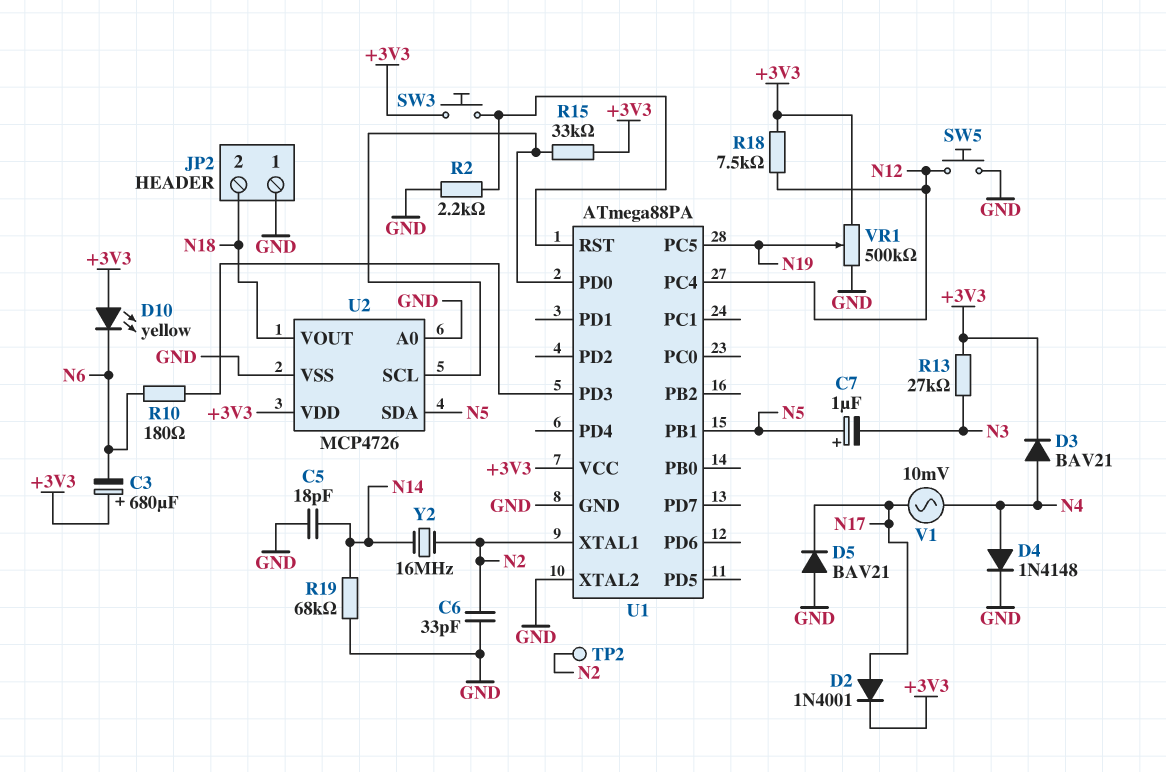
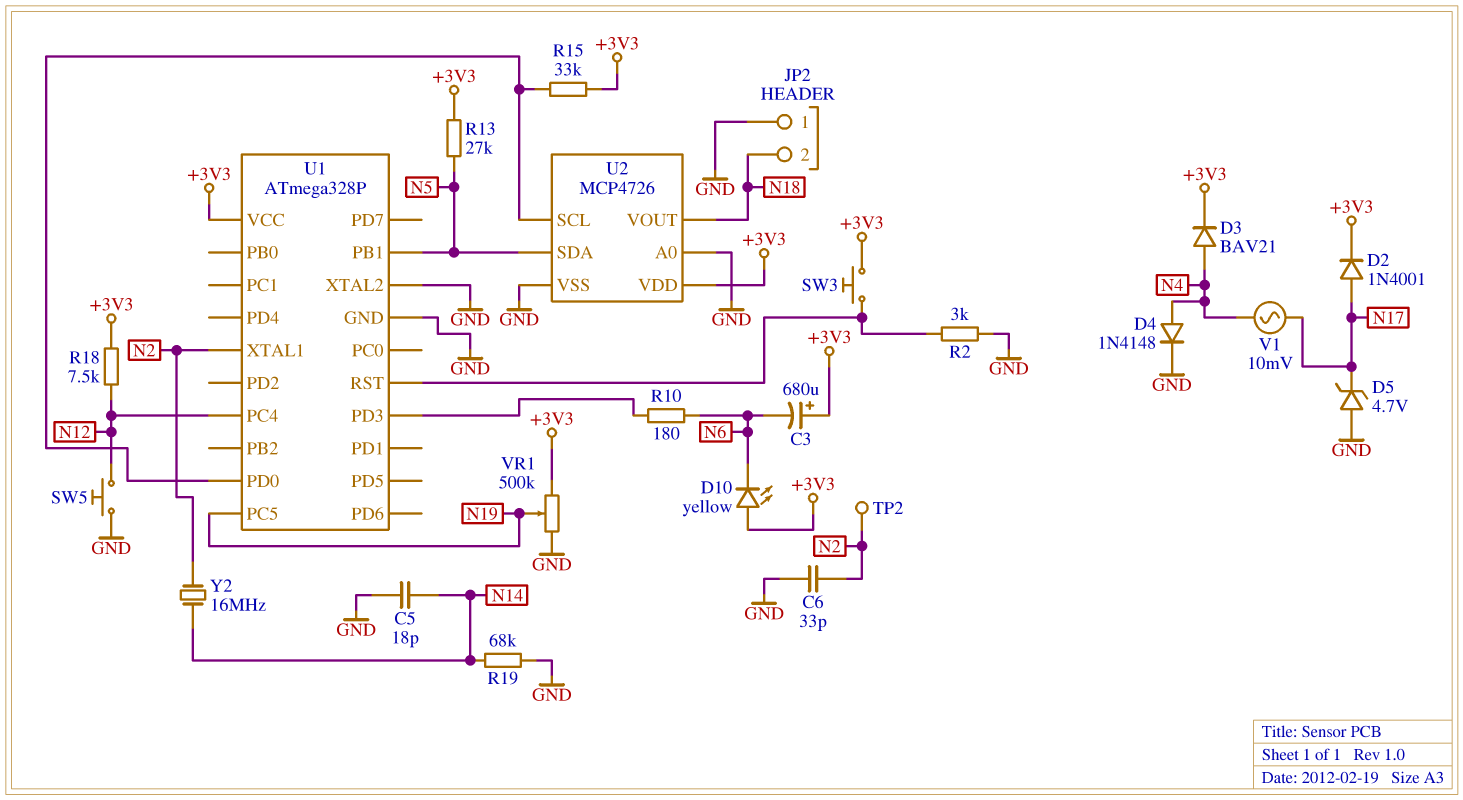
C7: 1uF (plus N5, minus N3) -> none
D5: diode BAV21 (A GND, K N17) -> zener 4.7V (A GND, K N17)
R2: 2.2k (GND, U1/RST) -> 3k (GND, U1/RST)
R13: 27k (+3V3, N3) -> 27k (+3V3, N5)
U1: ATmega88PA -> ATmega328P

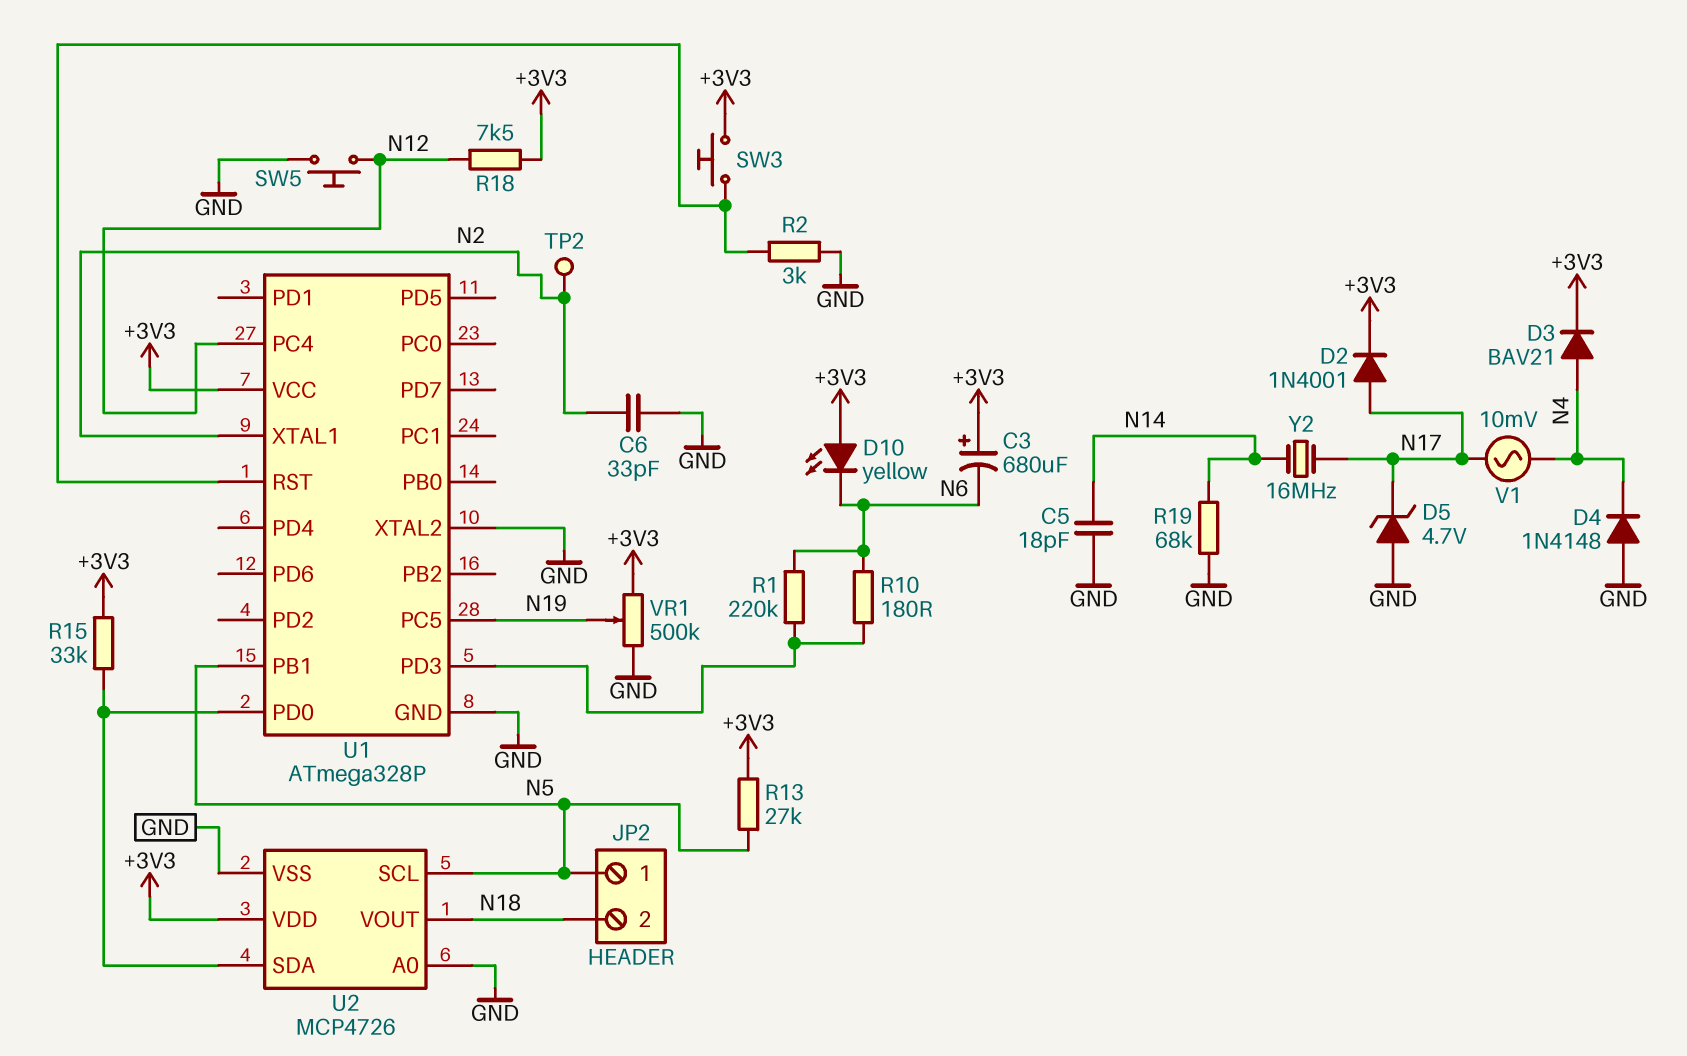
D4: diode 1N4148 (A N4, K GND) -> diode 1N4148 (A GND, K N4)
JP2 pin 1: GND -> N5
R1: none -> 220k (N6, U1/PD3)
U2 pin SCL: U1/PD0 -> N5
U2 pin SDA: N5 -> U1/PD0
Y2: 16MHz (N2, N14) -> 16MHz (N14, N17)

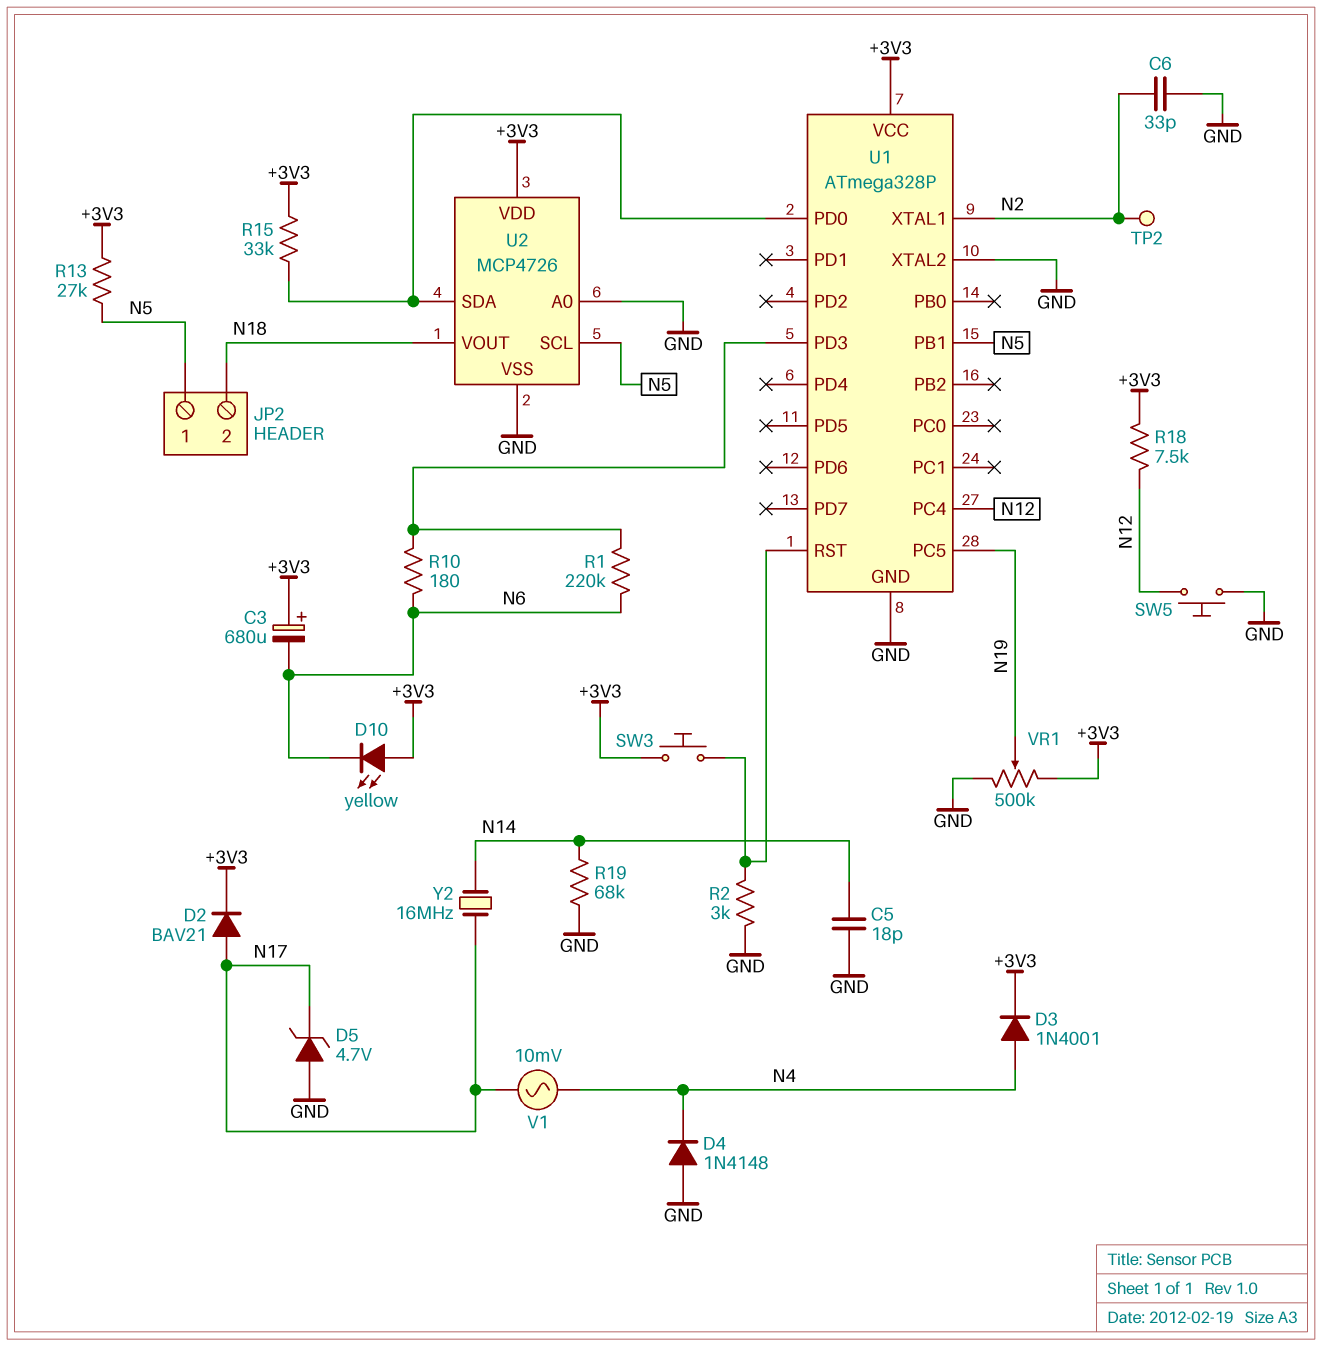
D2: diode 1N4001 (A N17, K +3V3) -> diode BAV21 (A N17, K +3V3)
D3: diode BAV21 (A N4, K +3V3) -> diode 1N4001 (A N4, K +3V3)

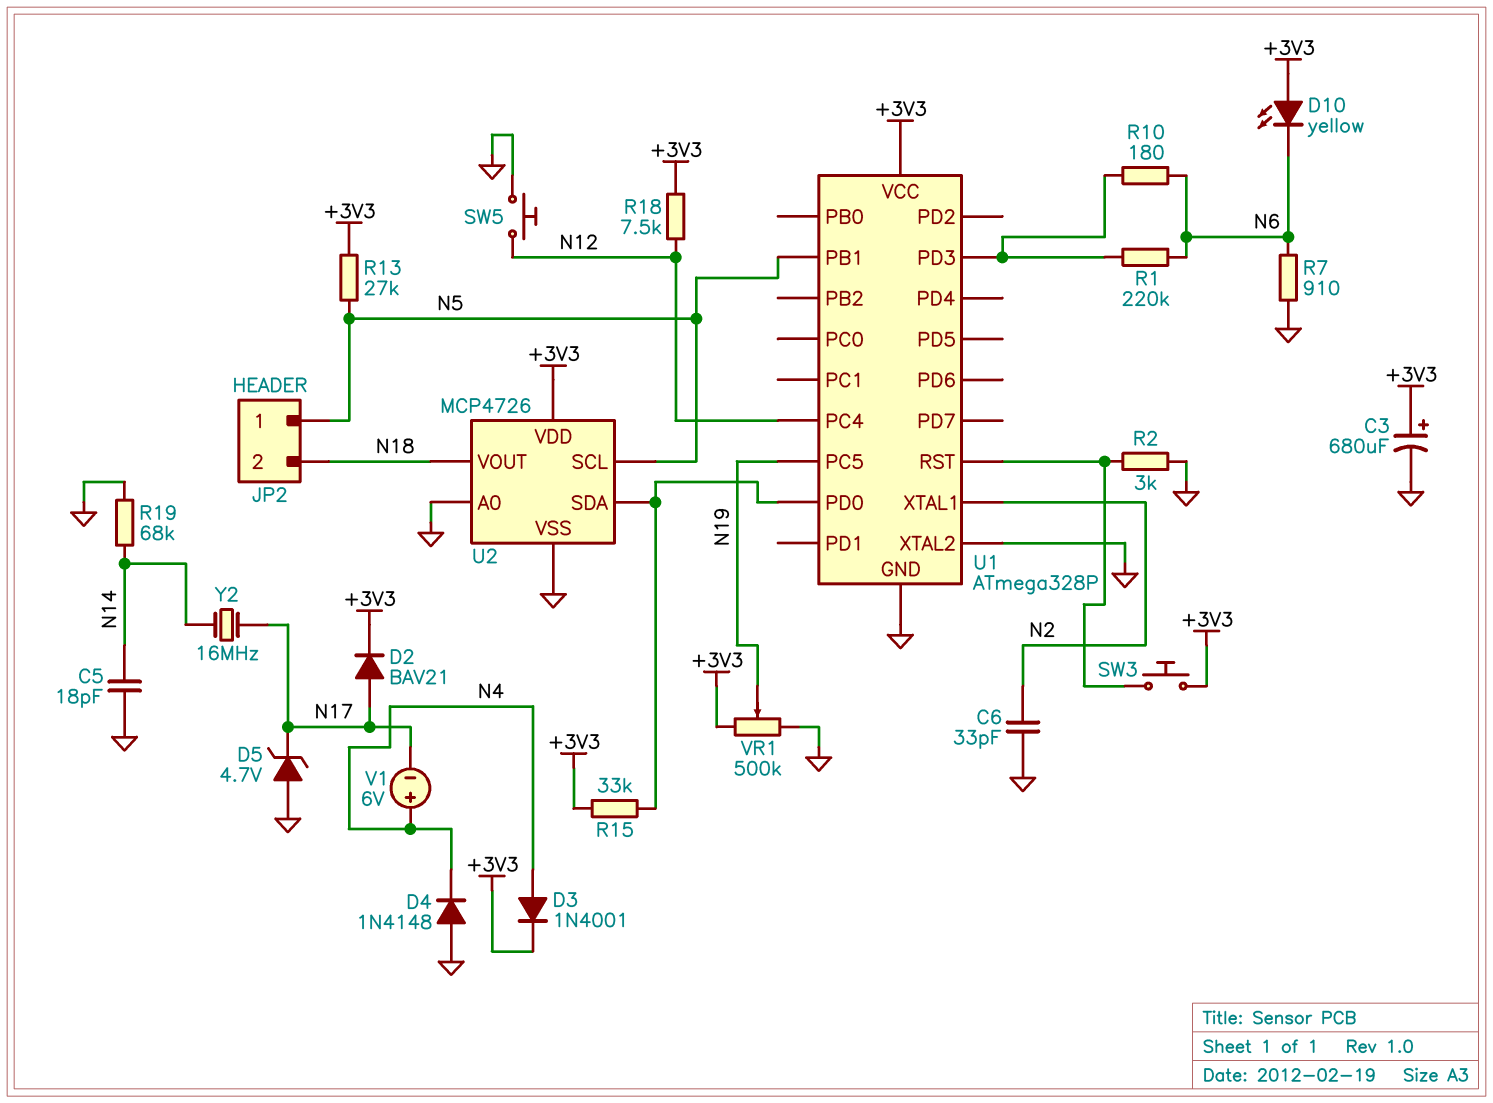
C3: 680uF (plus +3V3, minus N6) -> 680uF (plus +3V3, minus GND)
R7: none -> 910 (GND, N6)
TP2: test point (N2) -> none
V1: AC 10mV (N4, N17) -> 6V (plus N4, minus N17)

